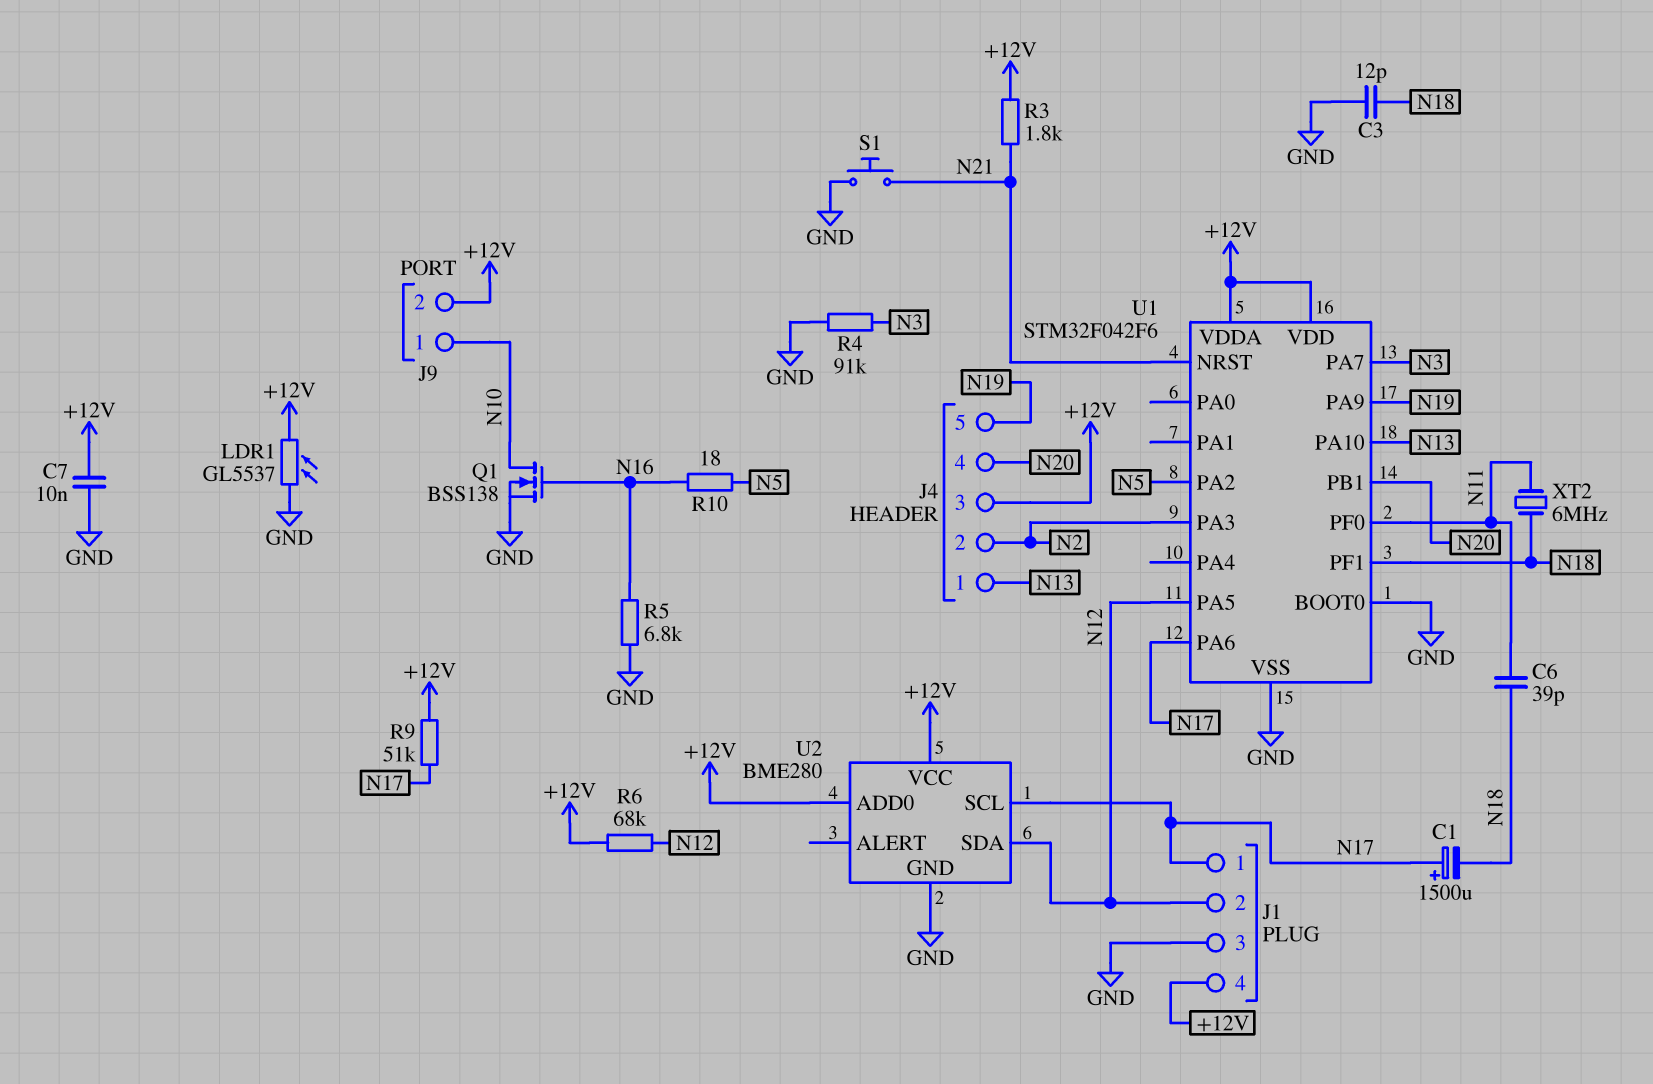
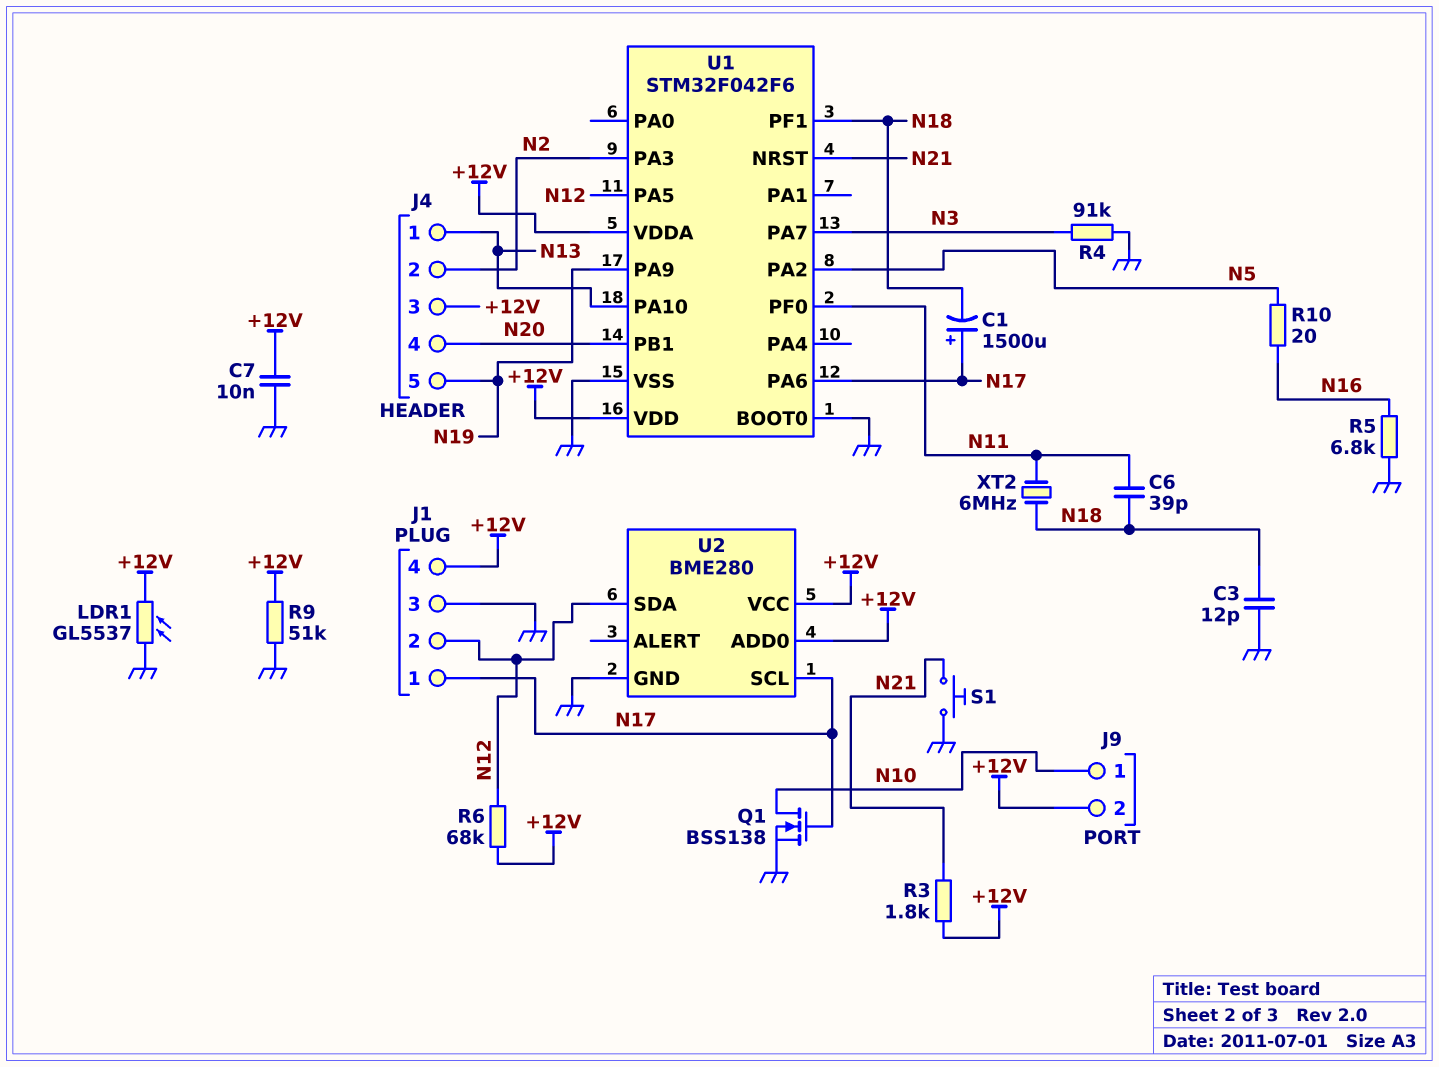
Q1: NMOS BSS138 (G N16, D N10, S GND) -> NMOS BSS138 (G N17, D N10, S GND)
R9: 51k (+12V, N17) -> 51k (+12V, GND)
R10: 18 (N5, N16) -> 20 (N5, N16)

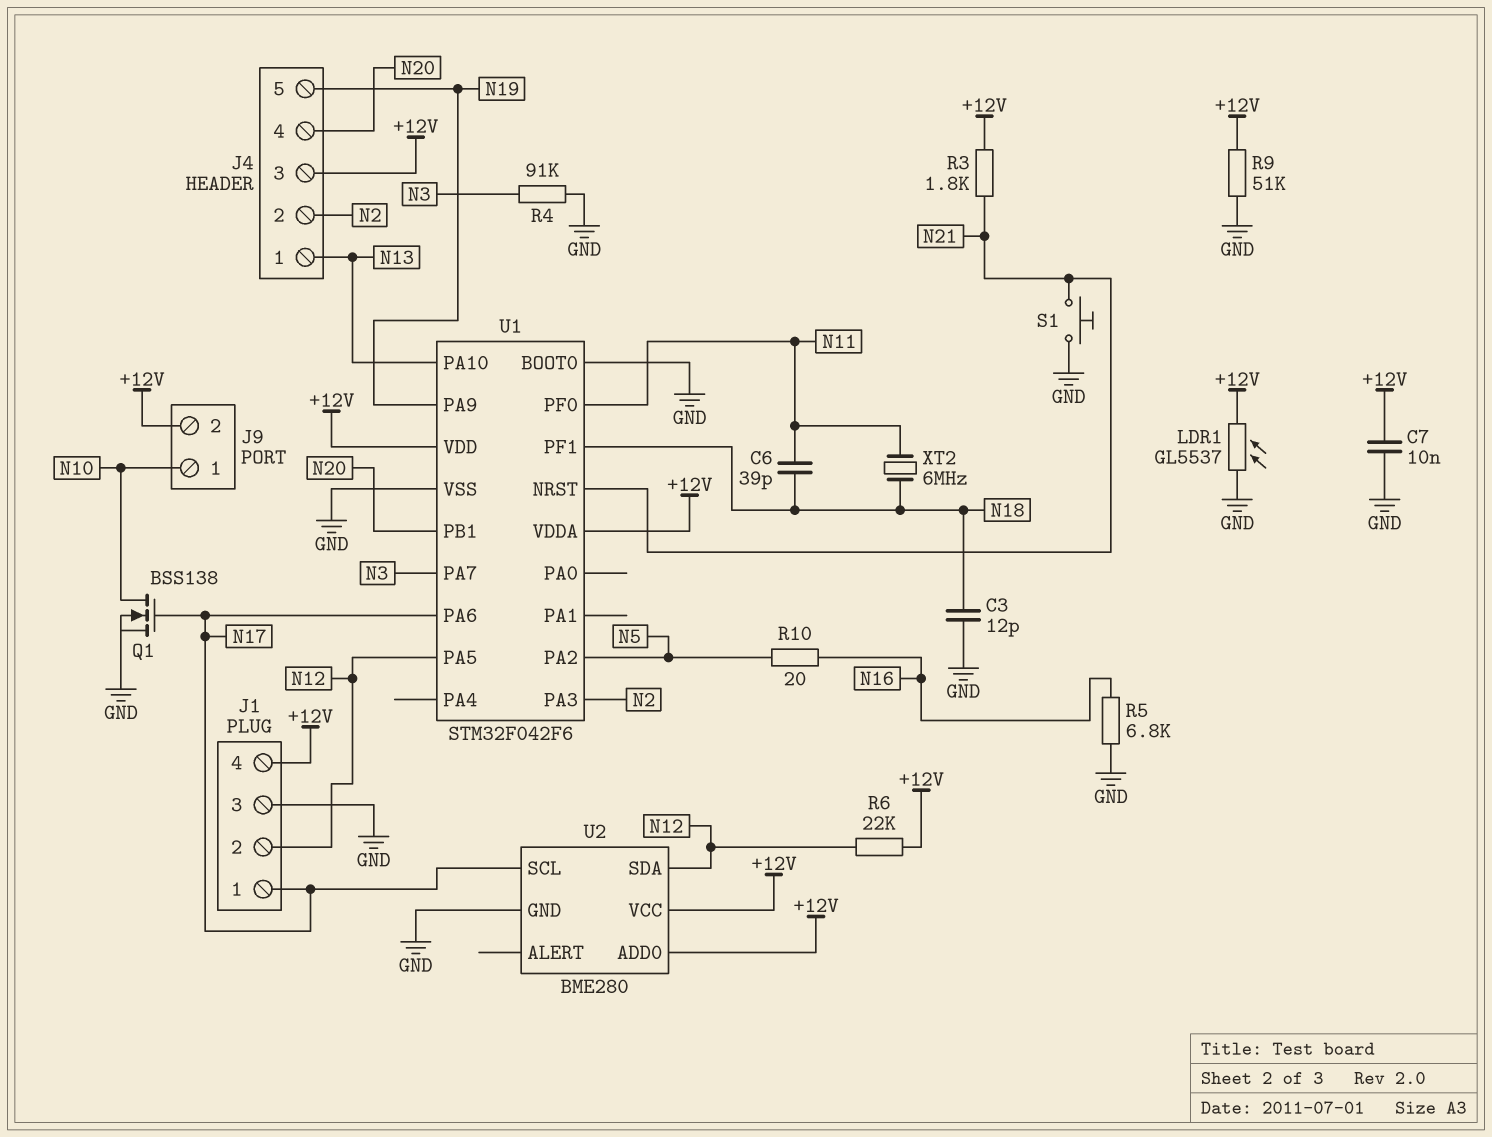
C1: 1500uF (plus N17, minus N18) -> none
R6: 68k (+12V, N12) -> 22k (+12V, N12)

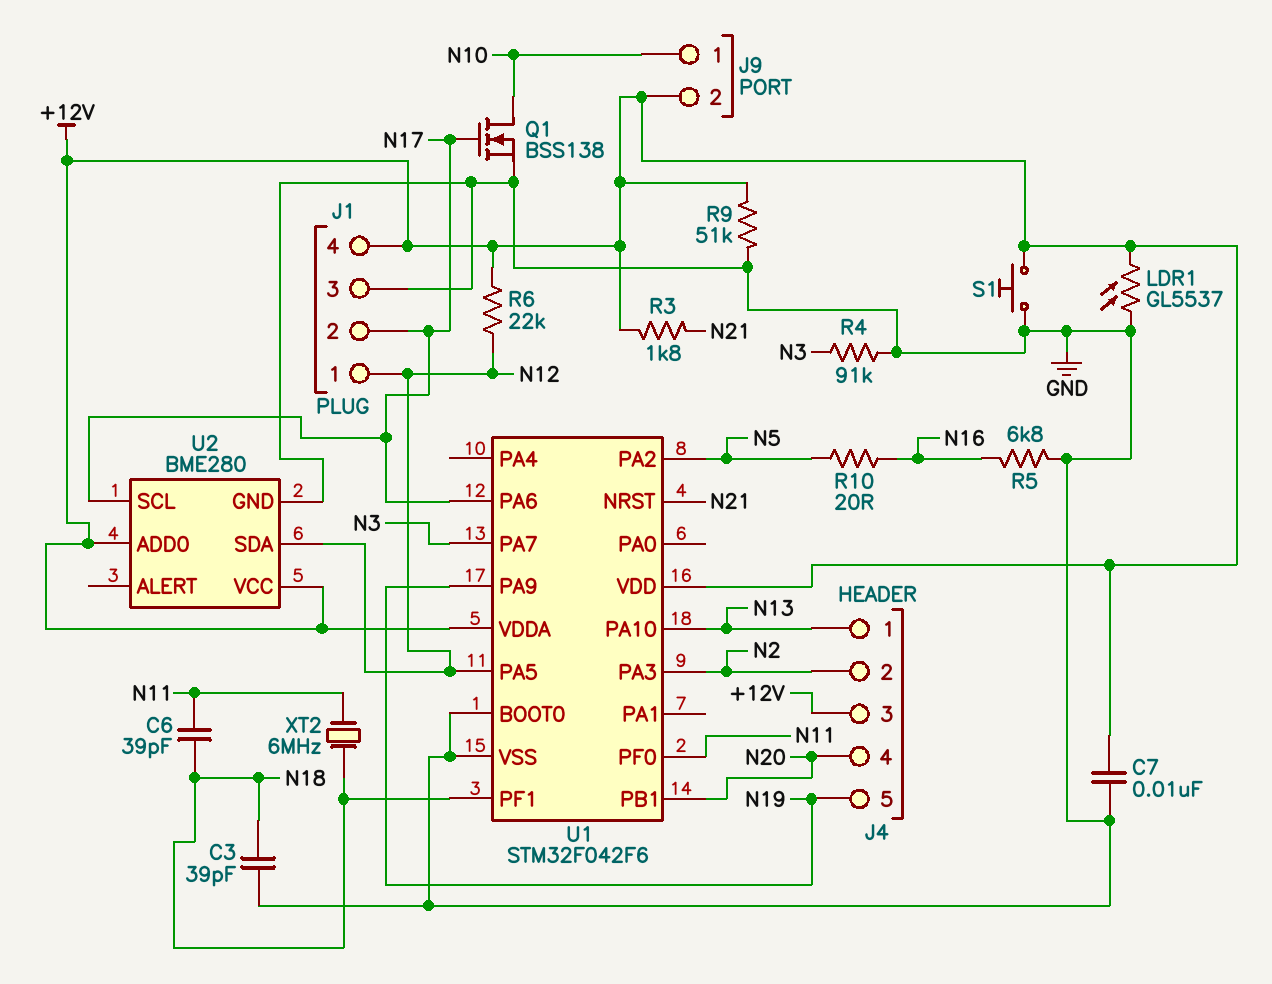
C3: 12pF (GND, N18) -> 39pF (GND, N18)
J1 pin 1: N17 -> N12
J1 pin 2: N12 -> N17
S1: button (GND, N21) -> button (+12V, GND)

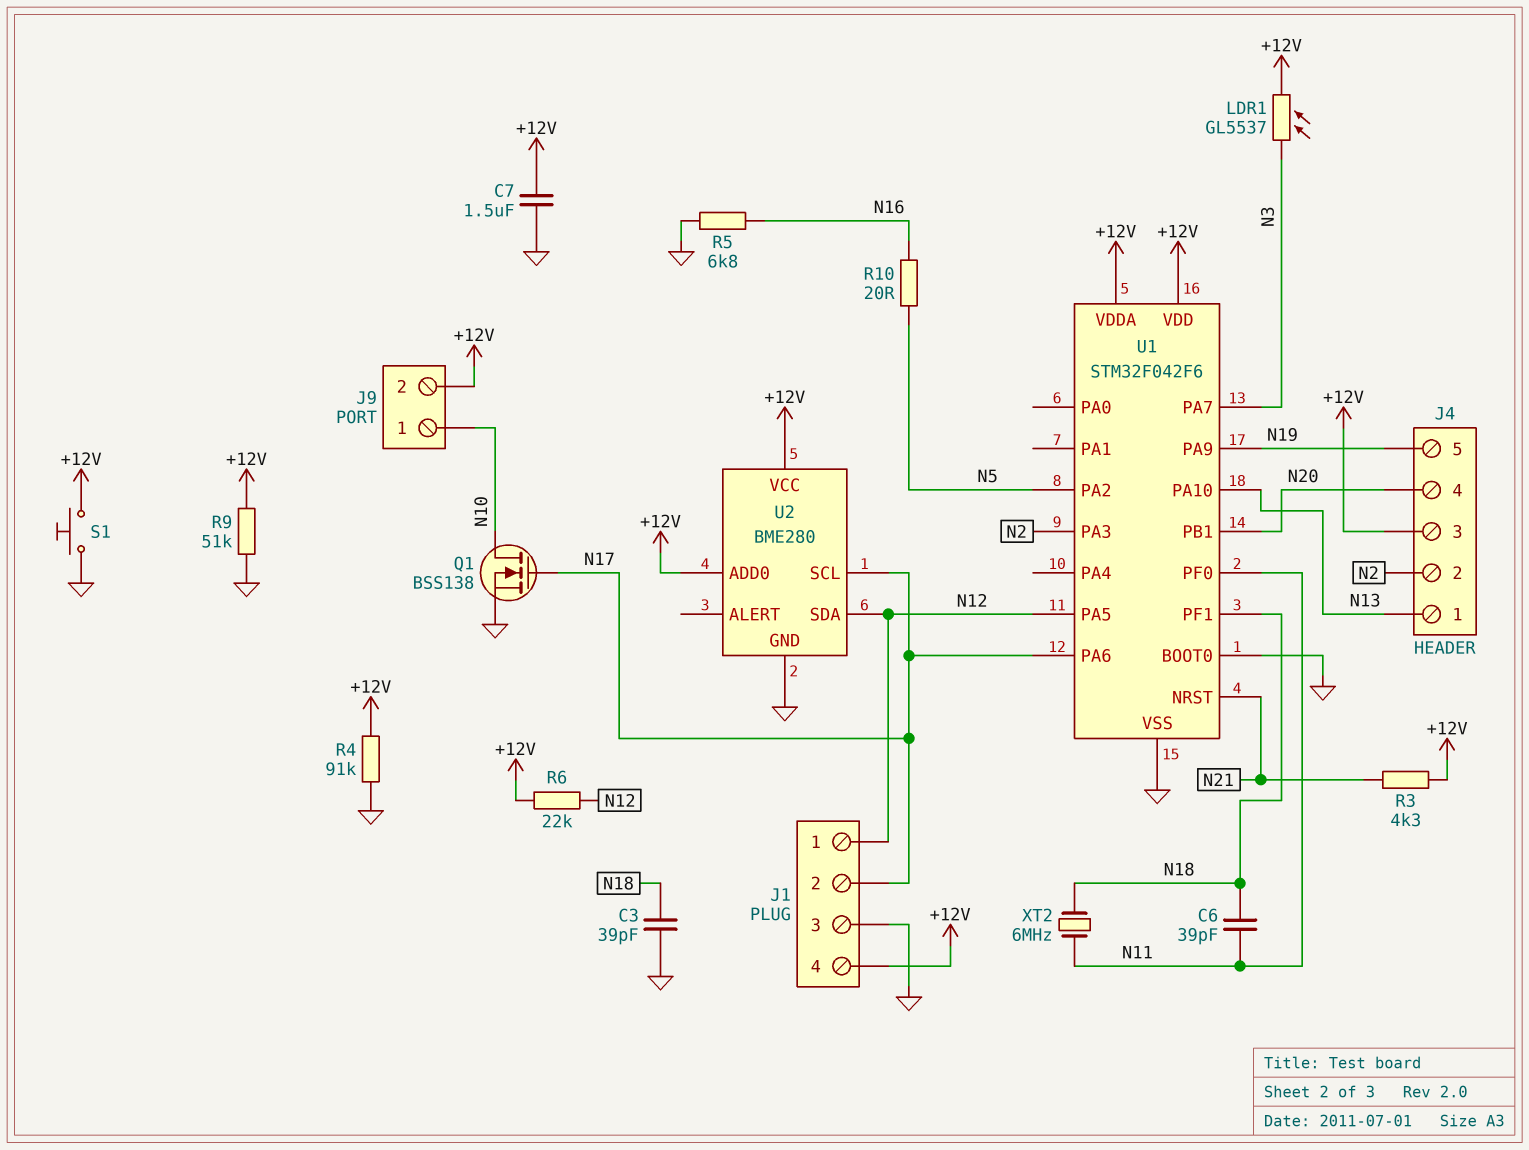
C7: 10nF (+12V, GND) -> 1.5uF (+12V, GND)
LDR1: GL5537 (+12V, GND) -> GL5537 (+12V, N3)
R3: 1.8k (+12V, N21) -> 4.3k (+12V, N21)
R4: 91k (GND, N3) -> 91k (+12V, GND)

